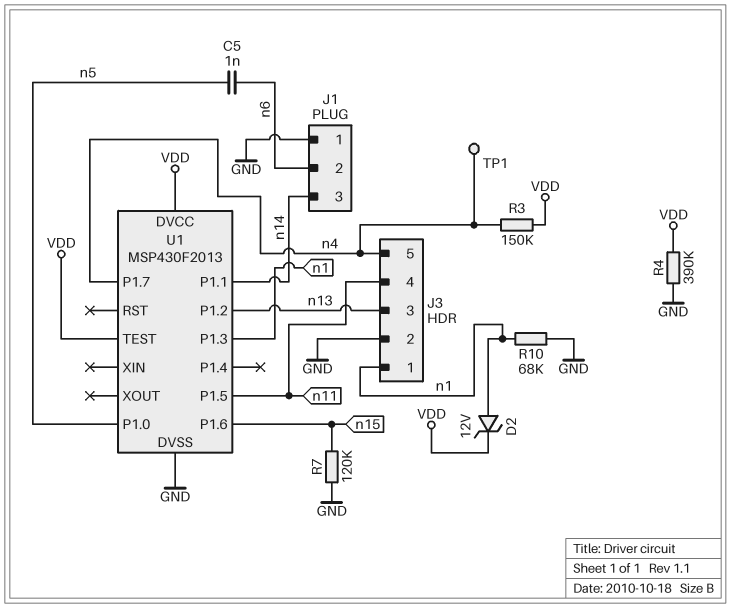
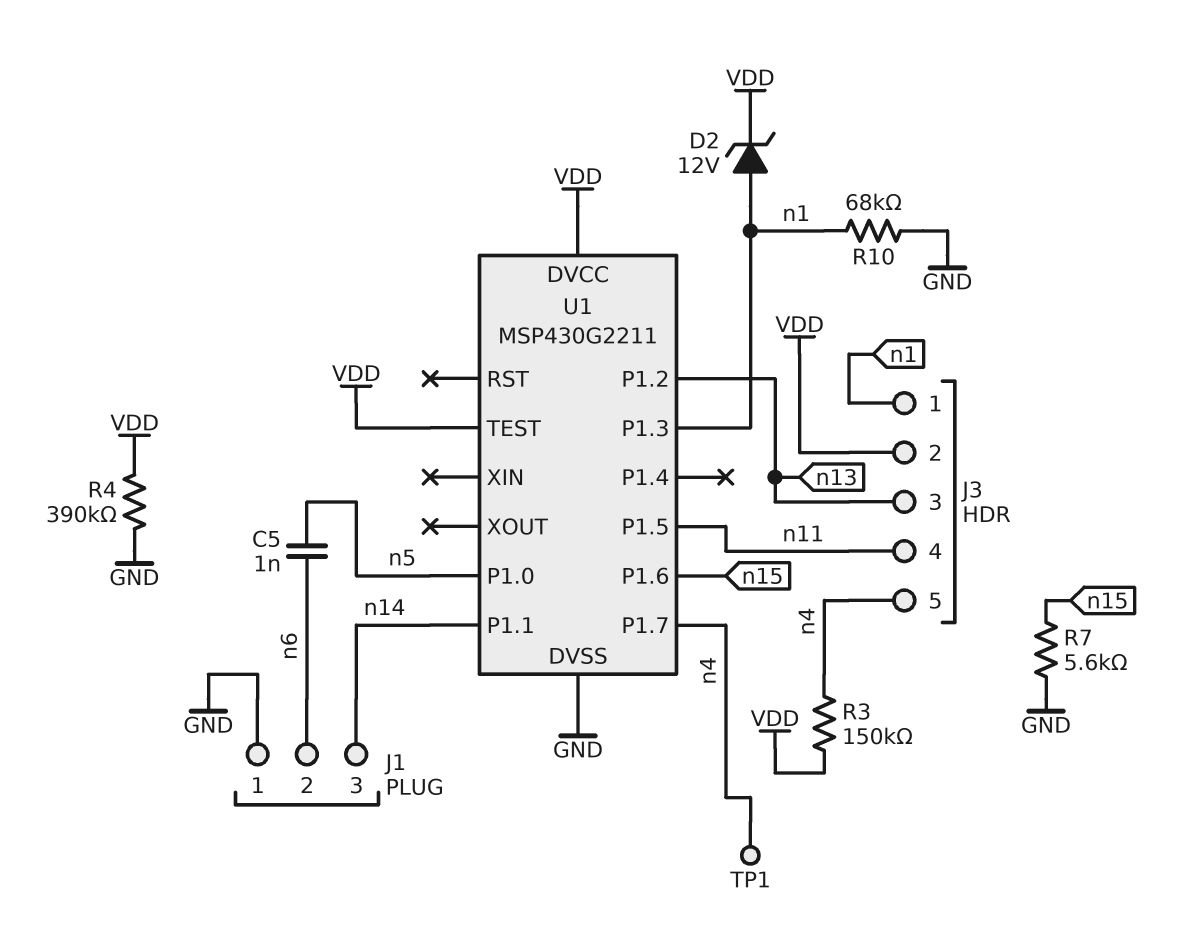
J3 pin 2: GND -> VDD
R7: 120k (GND, n15) -> 5.6k (GND, n15)
U1: MSP430F2013 -> MSP430G2211

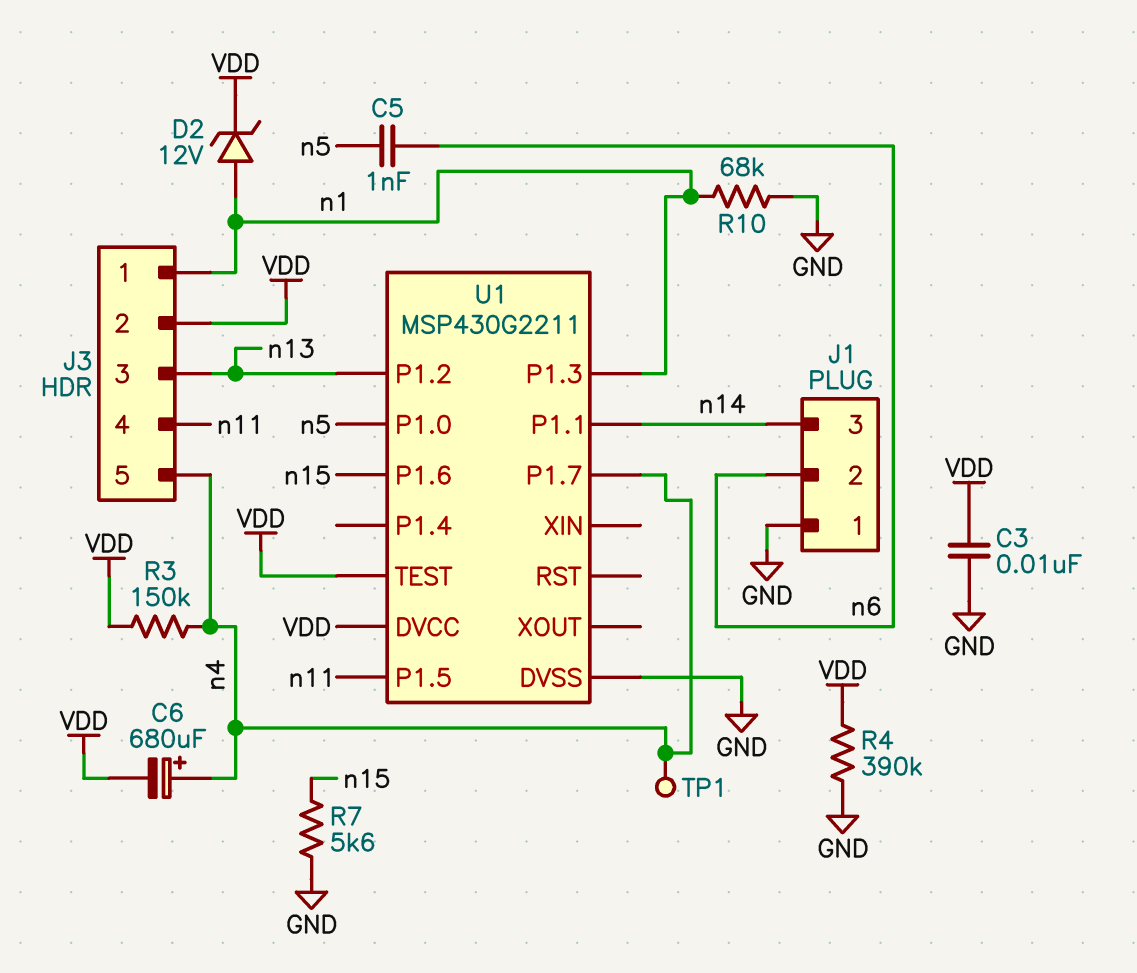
C3: none -> 10nF (GND, VDD)
C6: none -> 680uF (plus n4, minus VDD)

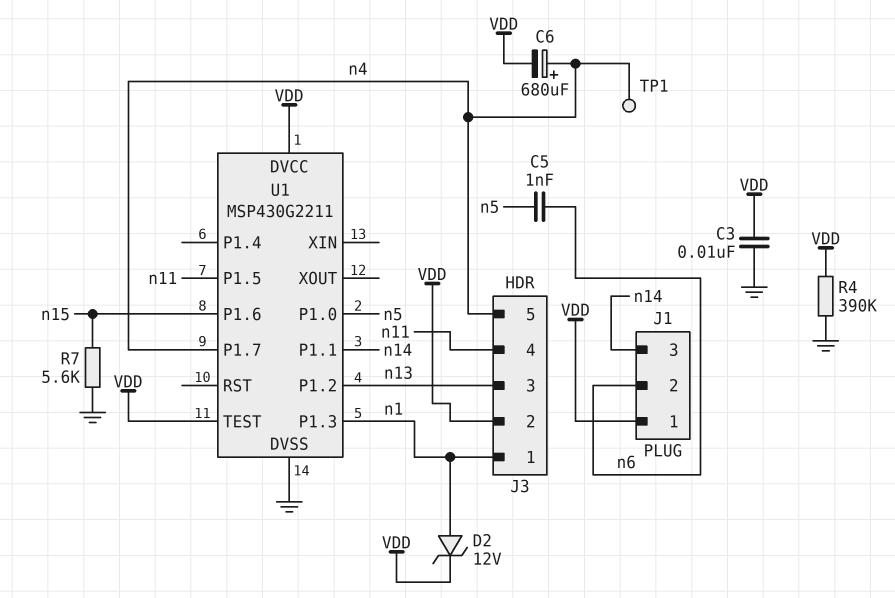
J1 pin 1: GND -> VDD
R3: 150k (VDD, n4) -> none
R10: 68k (GND, n1) -> none

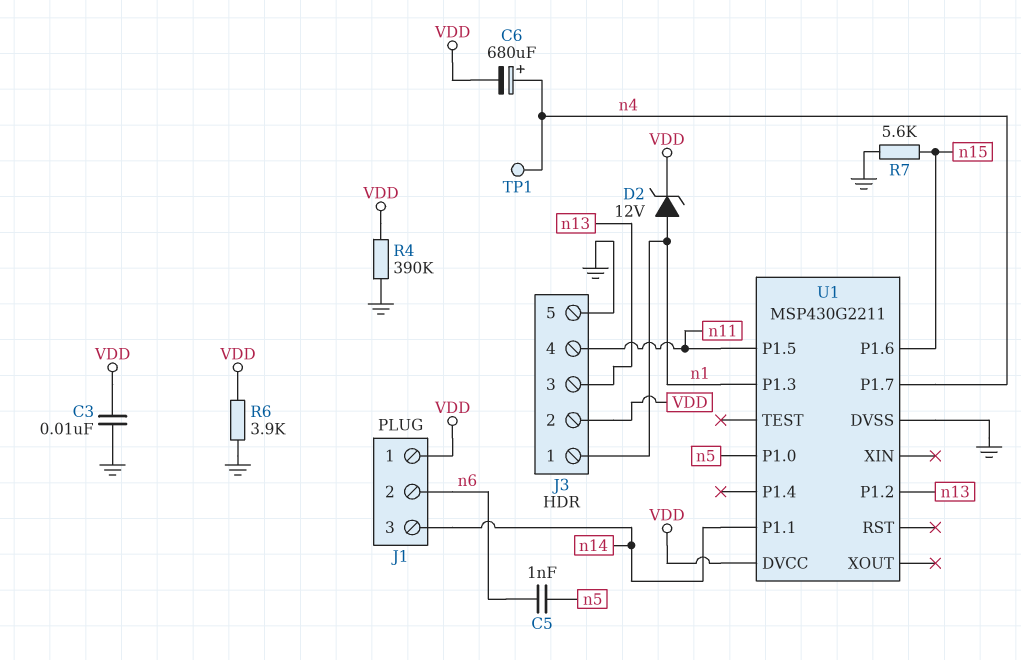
J3 pin 5: n4 -> GND
R6: none -> 3.9k (GND, VDD)
U1 pin TEST: VDD -> none

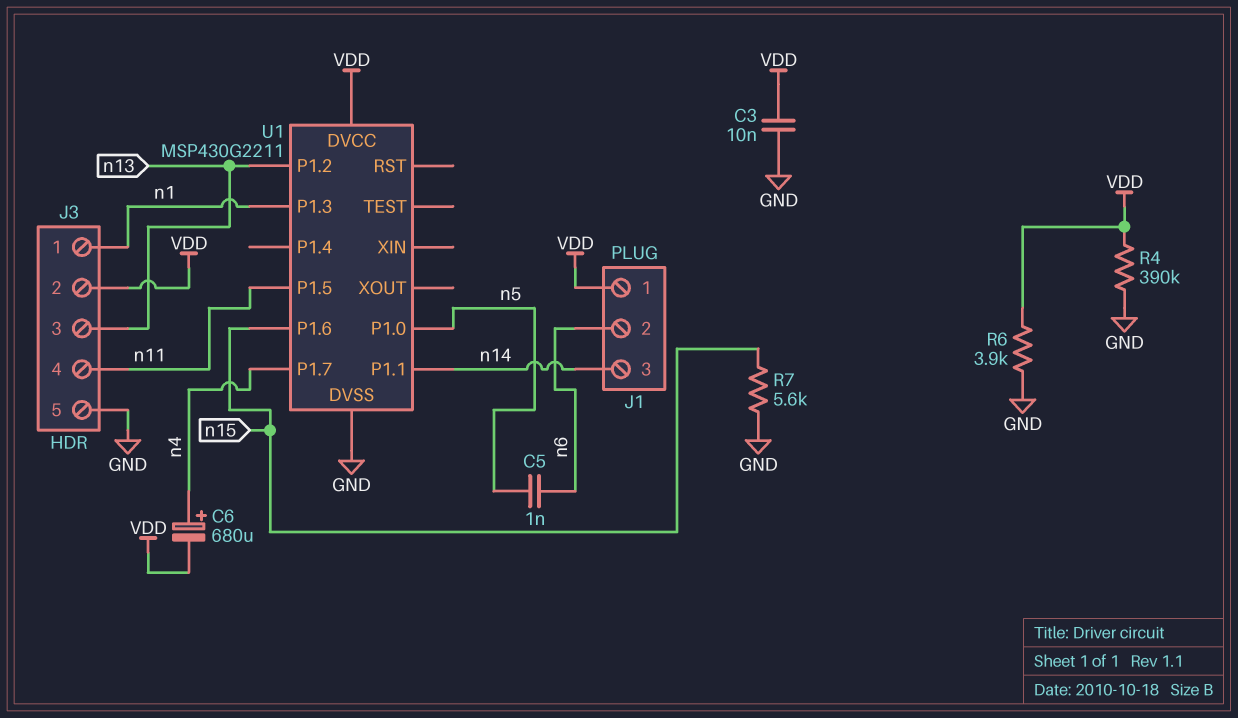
D2: zener 12V (A n1, K VDD) -> none
TP1: test point (n4) -> none

